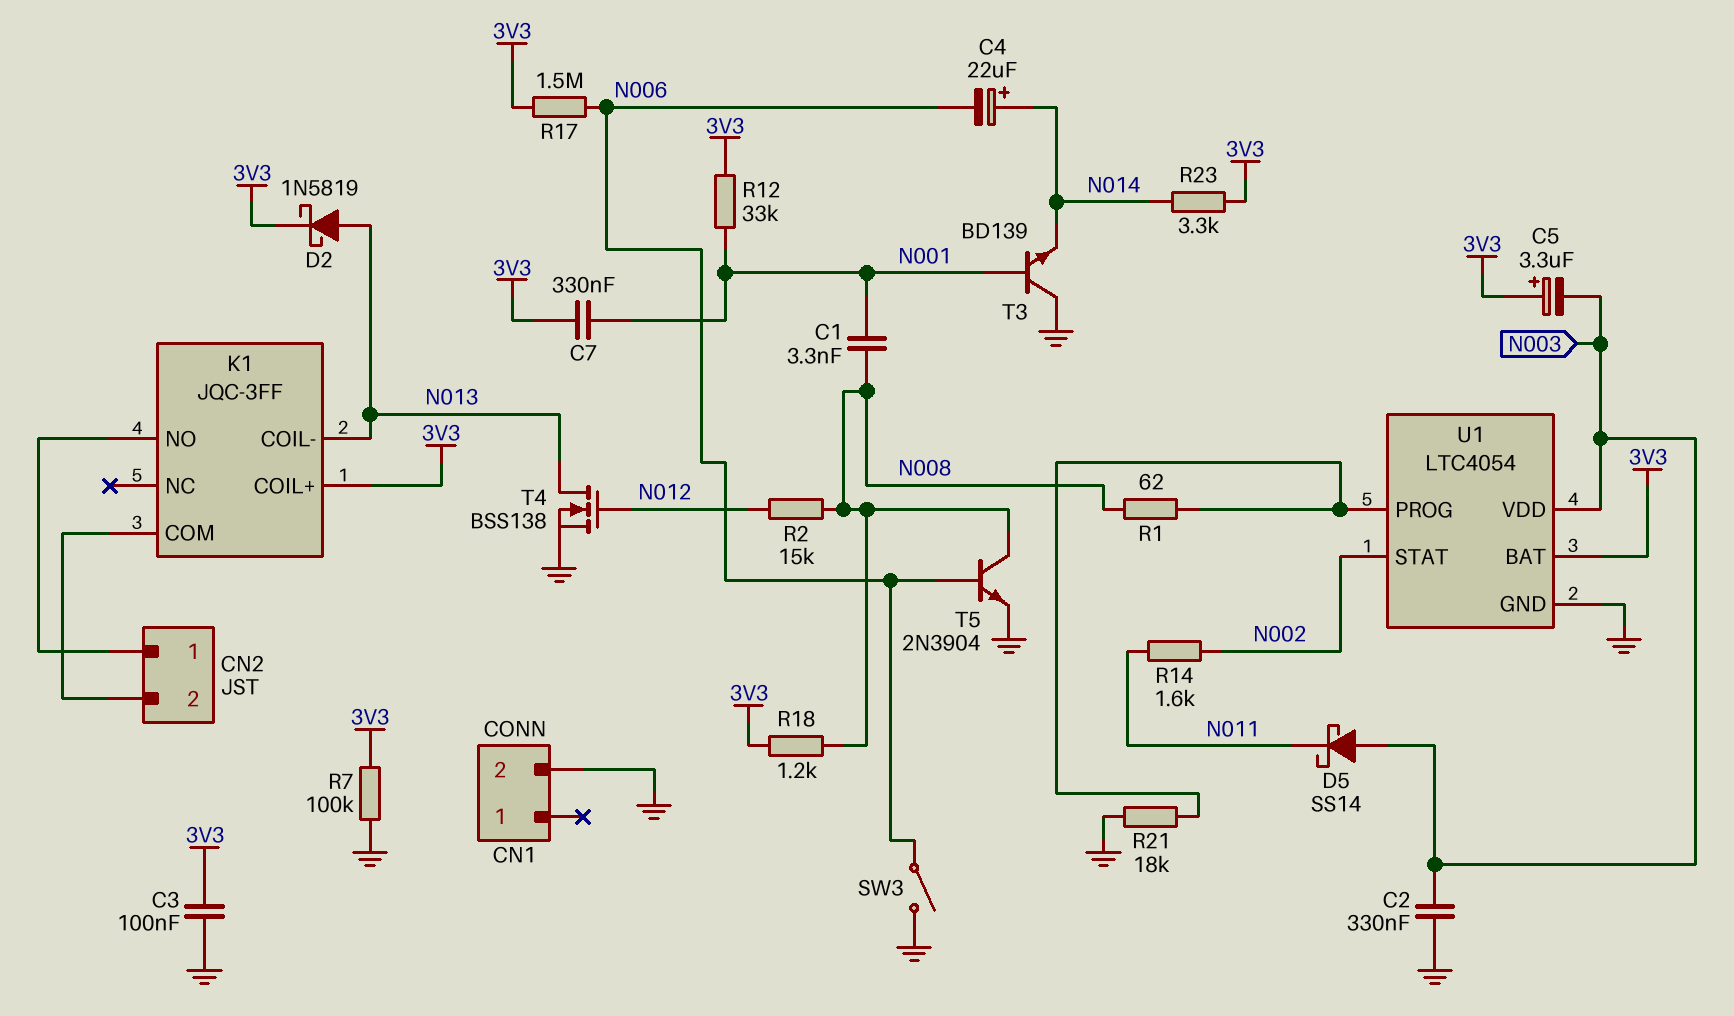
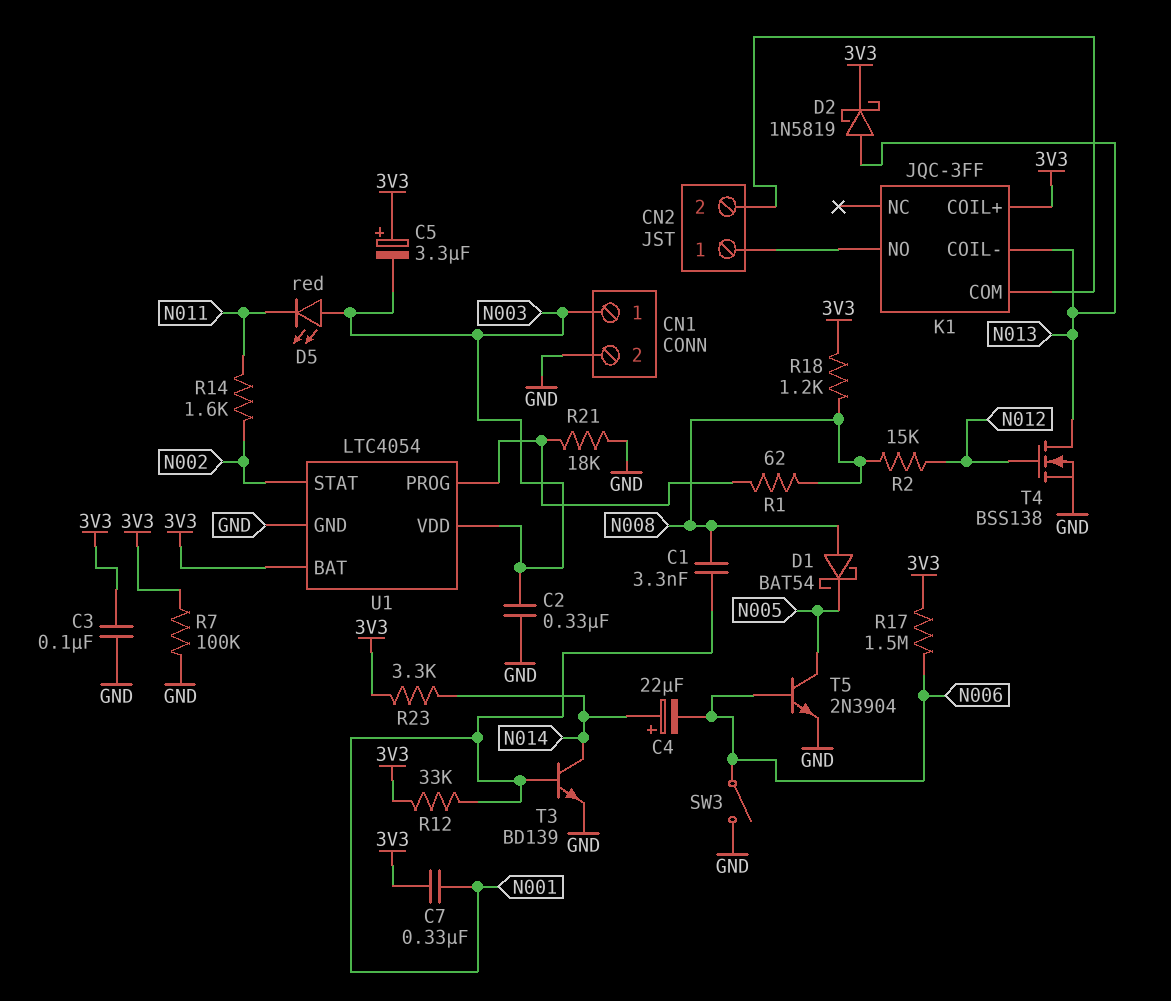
CN1 pin 1: none -> N003
D1: none -> schottky BAT54 (A N008, K N005)
D5: schottky SS14 (A N003, K N011) -> LED red (A N003, K N011)
T3: NPN BD139 (B N001, C GND, E N014) -> NPN BD139 (B N001, C N014, E GND)
T5: NPN 2N3904 (B N006, C N008, E GND) -> NPN 2N3904 (B N006, C N005, E GND)

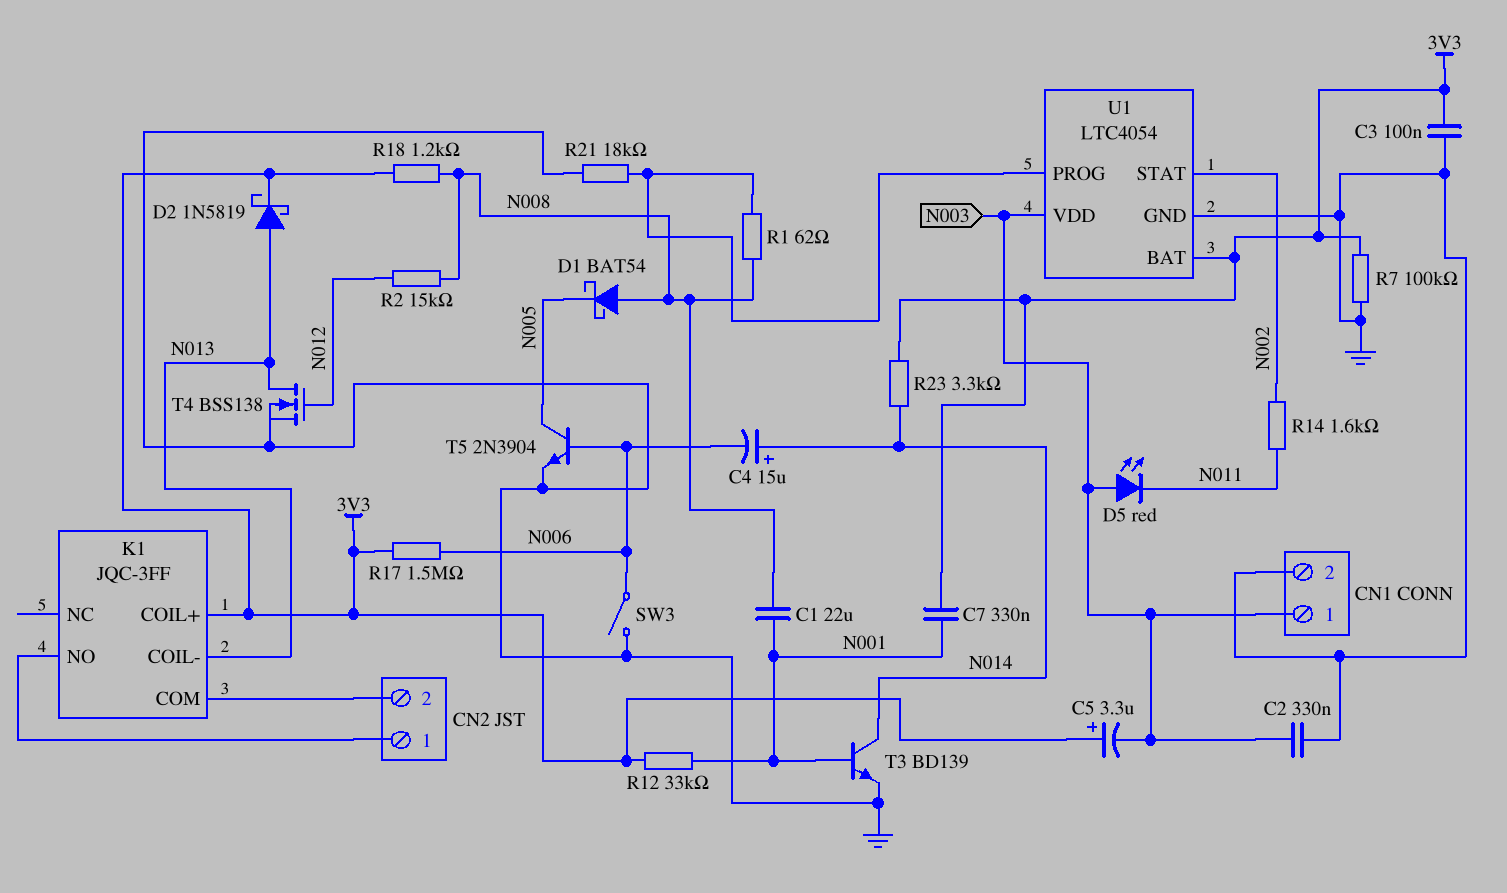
C1: 3.3nF (N001, N008) -> 22uF (N001, N008)
C4: 22uF (plus N014, minus N006) -> 15uF (plus N014, minus N006)

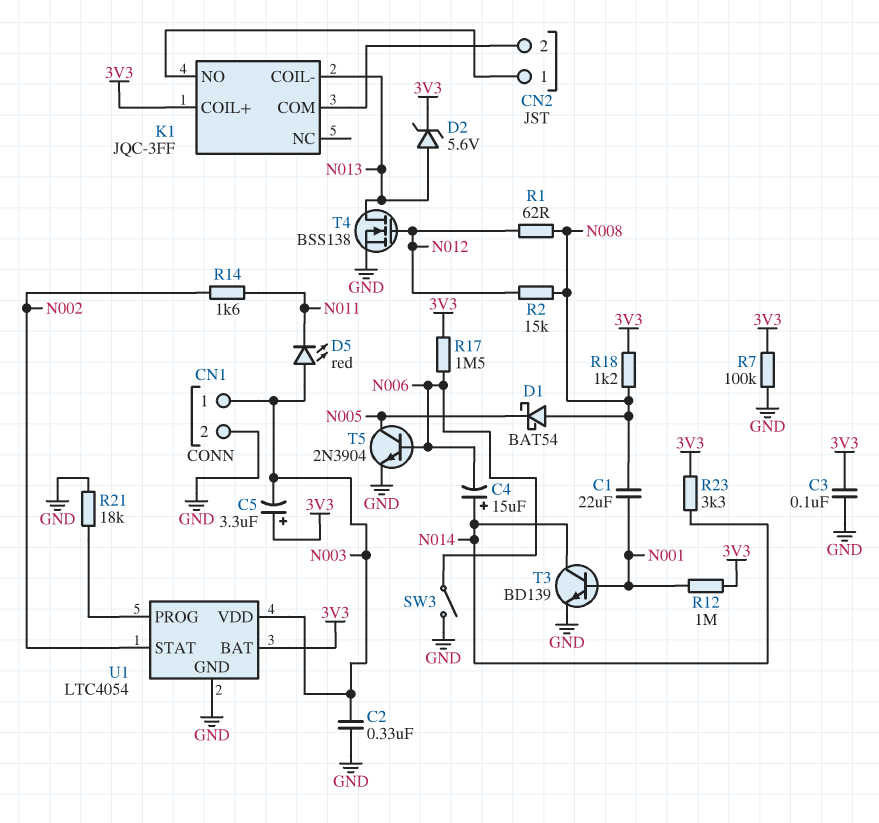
C7: 330nF (3V3, N001) -> none
D2: schottky 1N5819 (A N013, K 3V3) -> zener 5.6V (A N013, K 3V3)
R1: 62 (N008, U1/PROG) -> 62 (N008, N012)
R12: 33k (3V3, N001) -> 1M (3V3, N001)

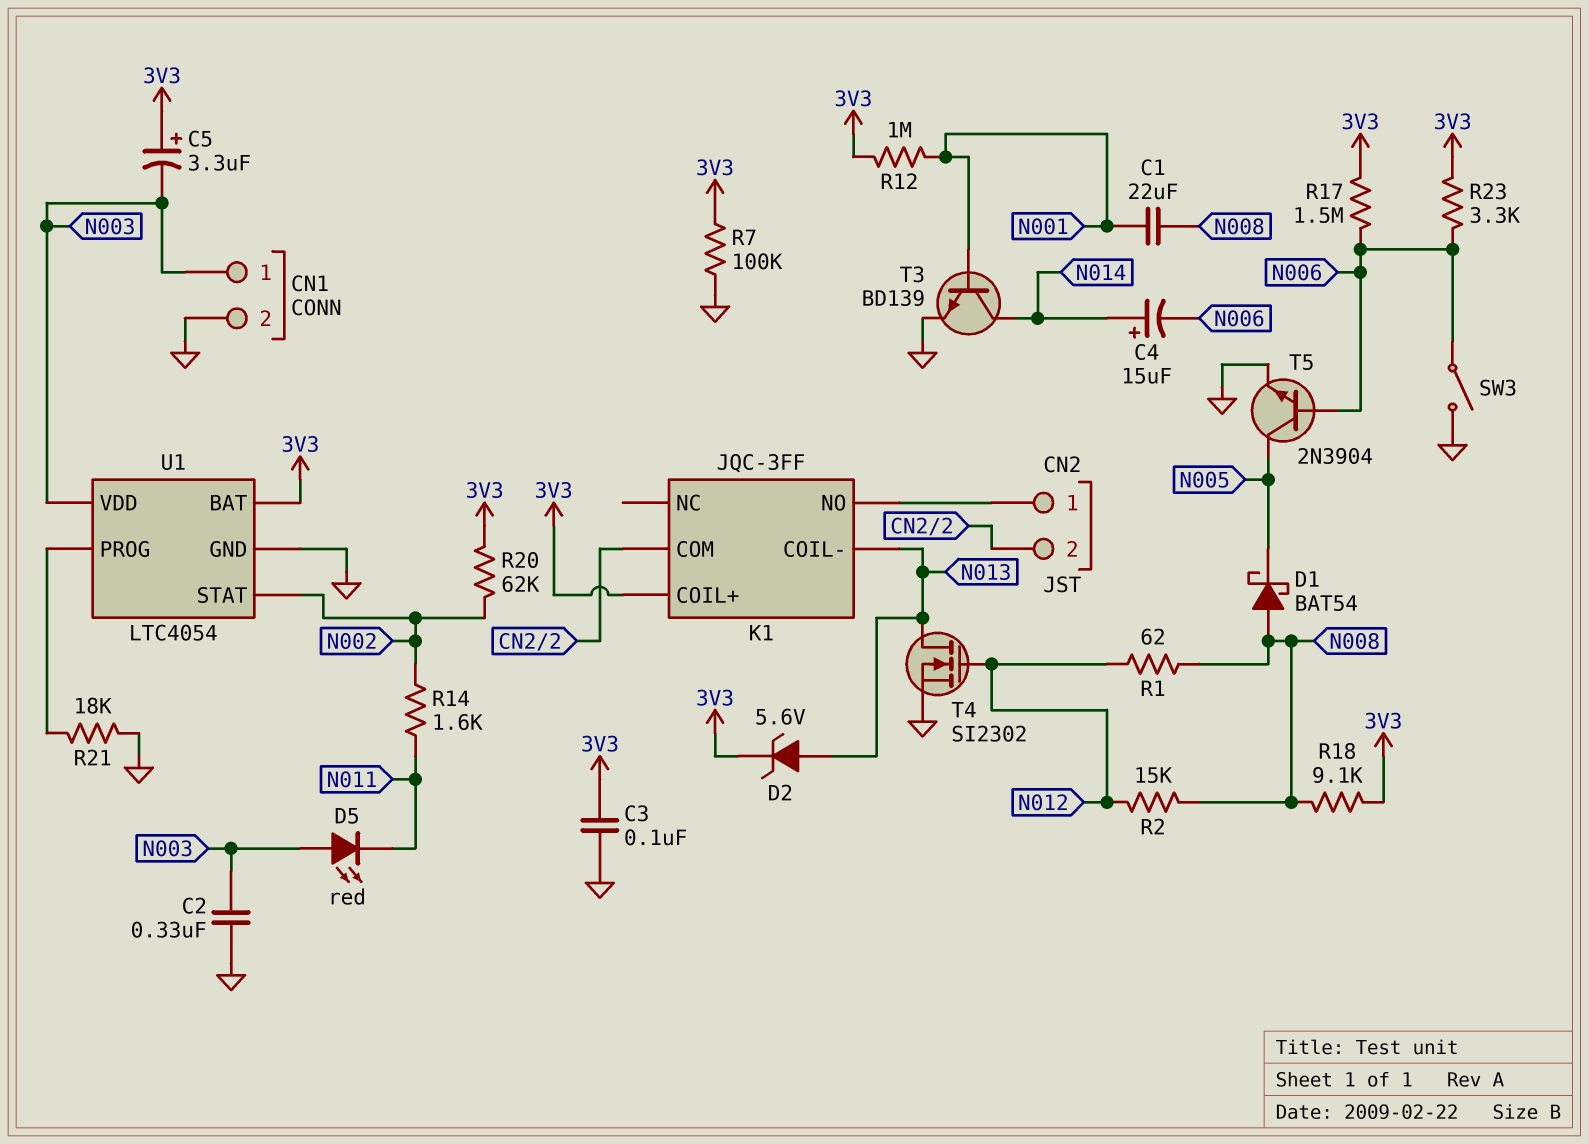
R18: 1.2k (3V3, N008) -> 9.1k (3V3, N008)
R20: none -> 62k (3V3, N002)
R23: 3.3k (3V3, N014) -> 3.3k (3V3, N006)
T4: NMOS BSS138 (G N012, D N013, S GND) -> NMOS SI2302 (G N012, D N013, S GND)

